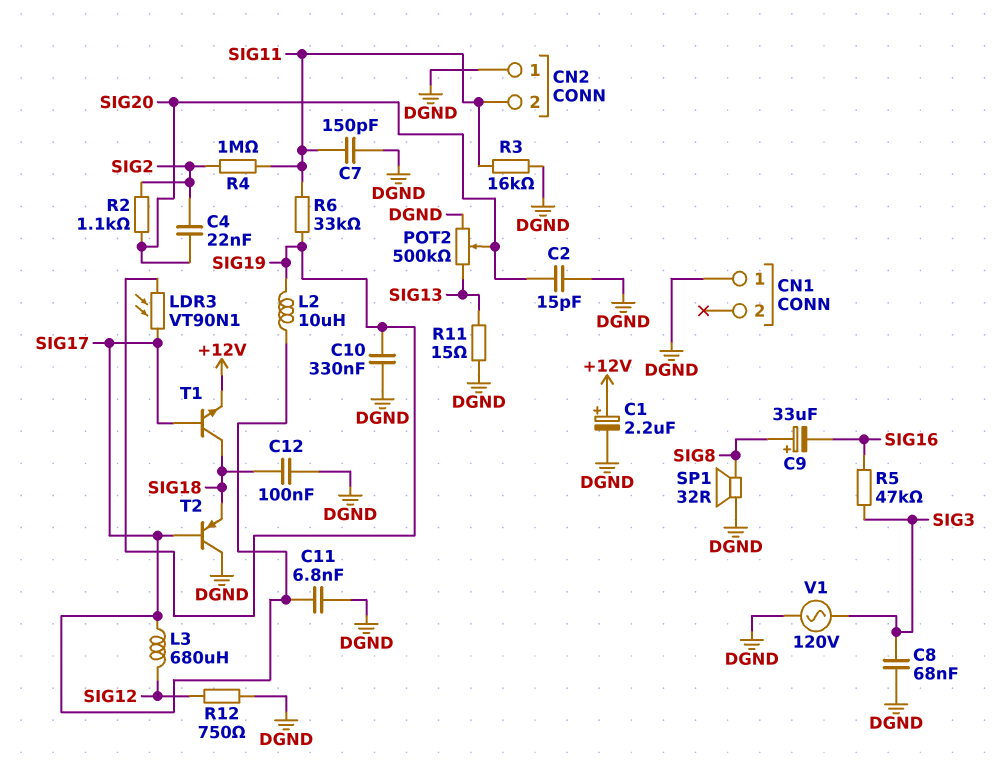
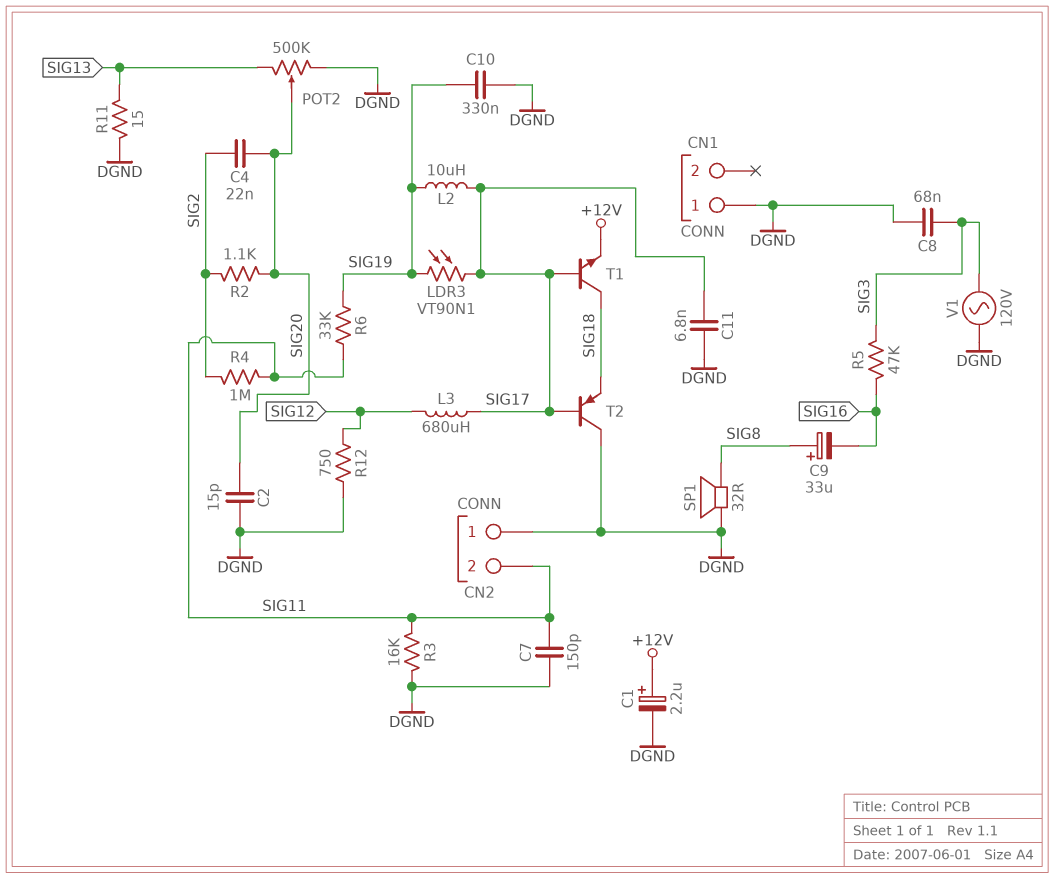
C12: 100nF (DGND, SIG18) -> none

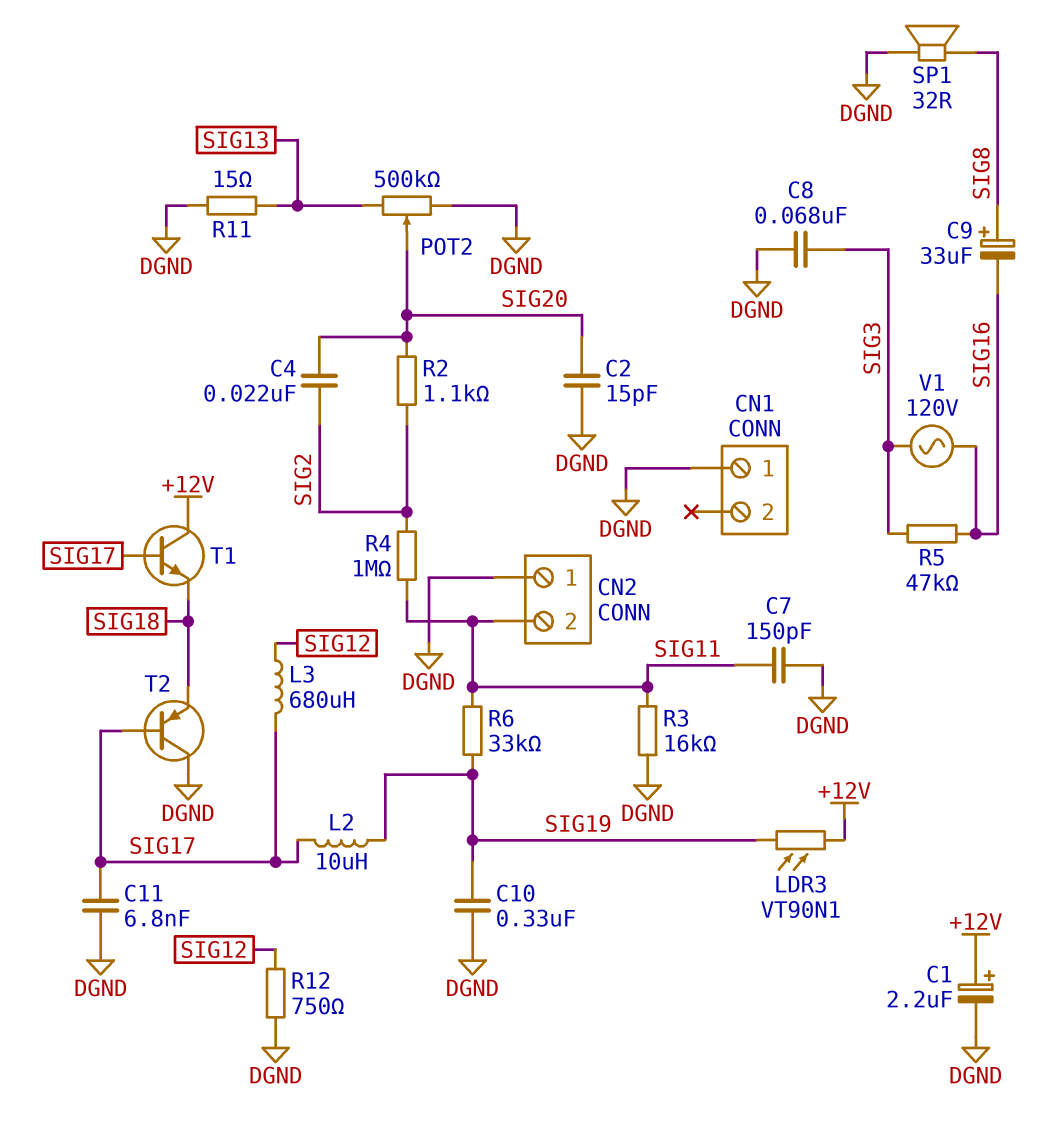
LDR3: VT90N1 (SIG17, SIG19) -> VT90N1 (+12V, SIG19)
T1: NPN (B SIG17, C SIG18, E +12V) -> NPN (B SIG17, C +12V, E SIG18)
V1: AC 120V (DGND, SIG3) -> AC 120V (SIG3, SIG16)

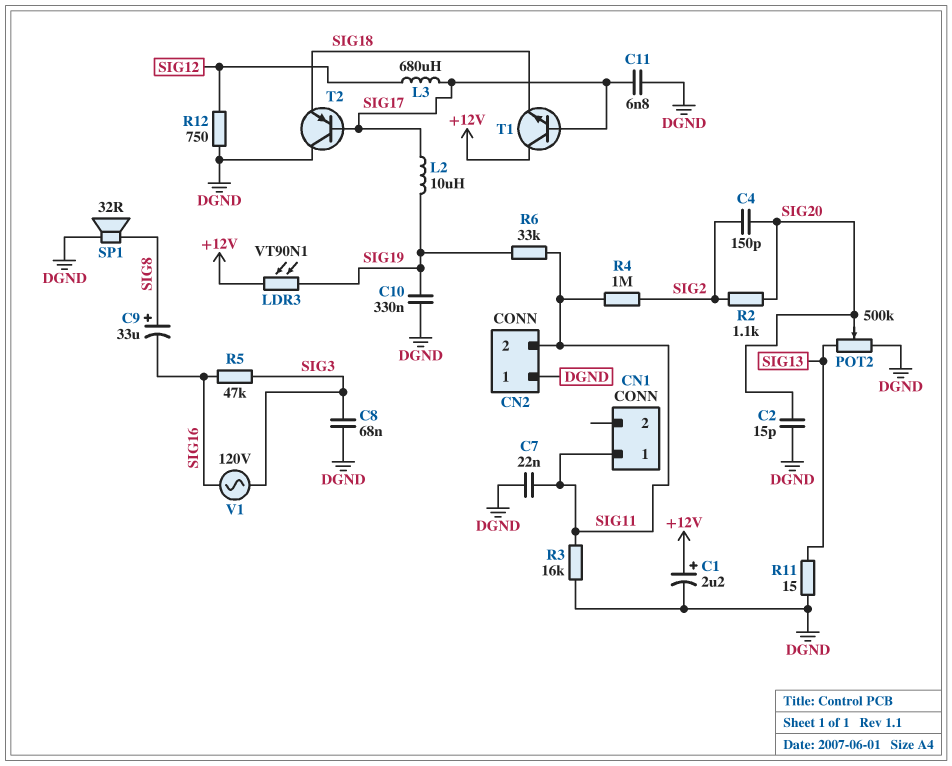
C4: 22nF (SIG2, SIG20) -> 150pF (SIG2, SIG20)
C7: 150pF (DGND, SIG11) -> 22nF (DGND, SIG11)
CN1 pin 1: DGND -> SIG11

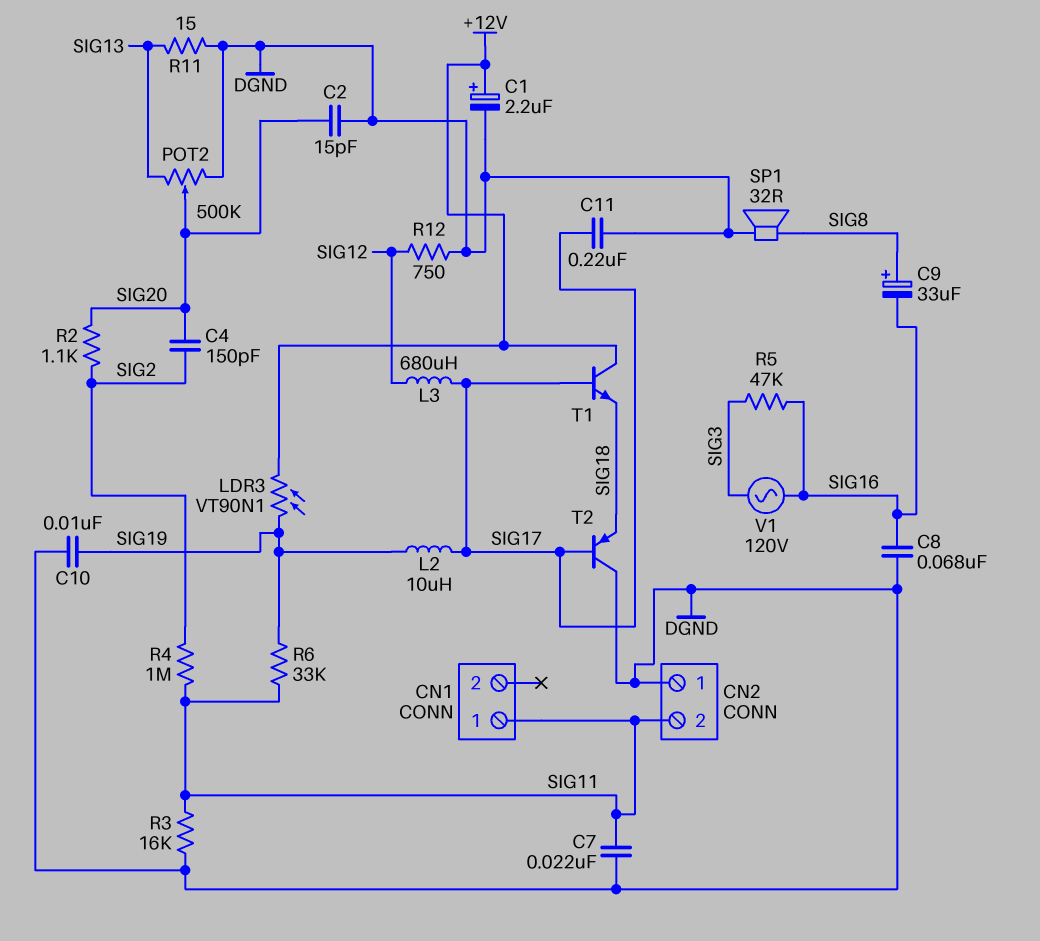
C8: 68nF (DGND, SIG3) -> 68nF (DGND, SIG16)
C10: 330nF (DGND, SIG19) -> 10nF (DGND, SIG19)
C11: 6.8nF (DGND, SIG17) -> 220nF (DGND, SIG17)

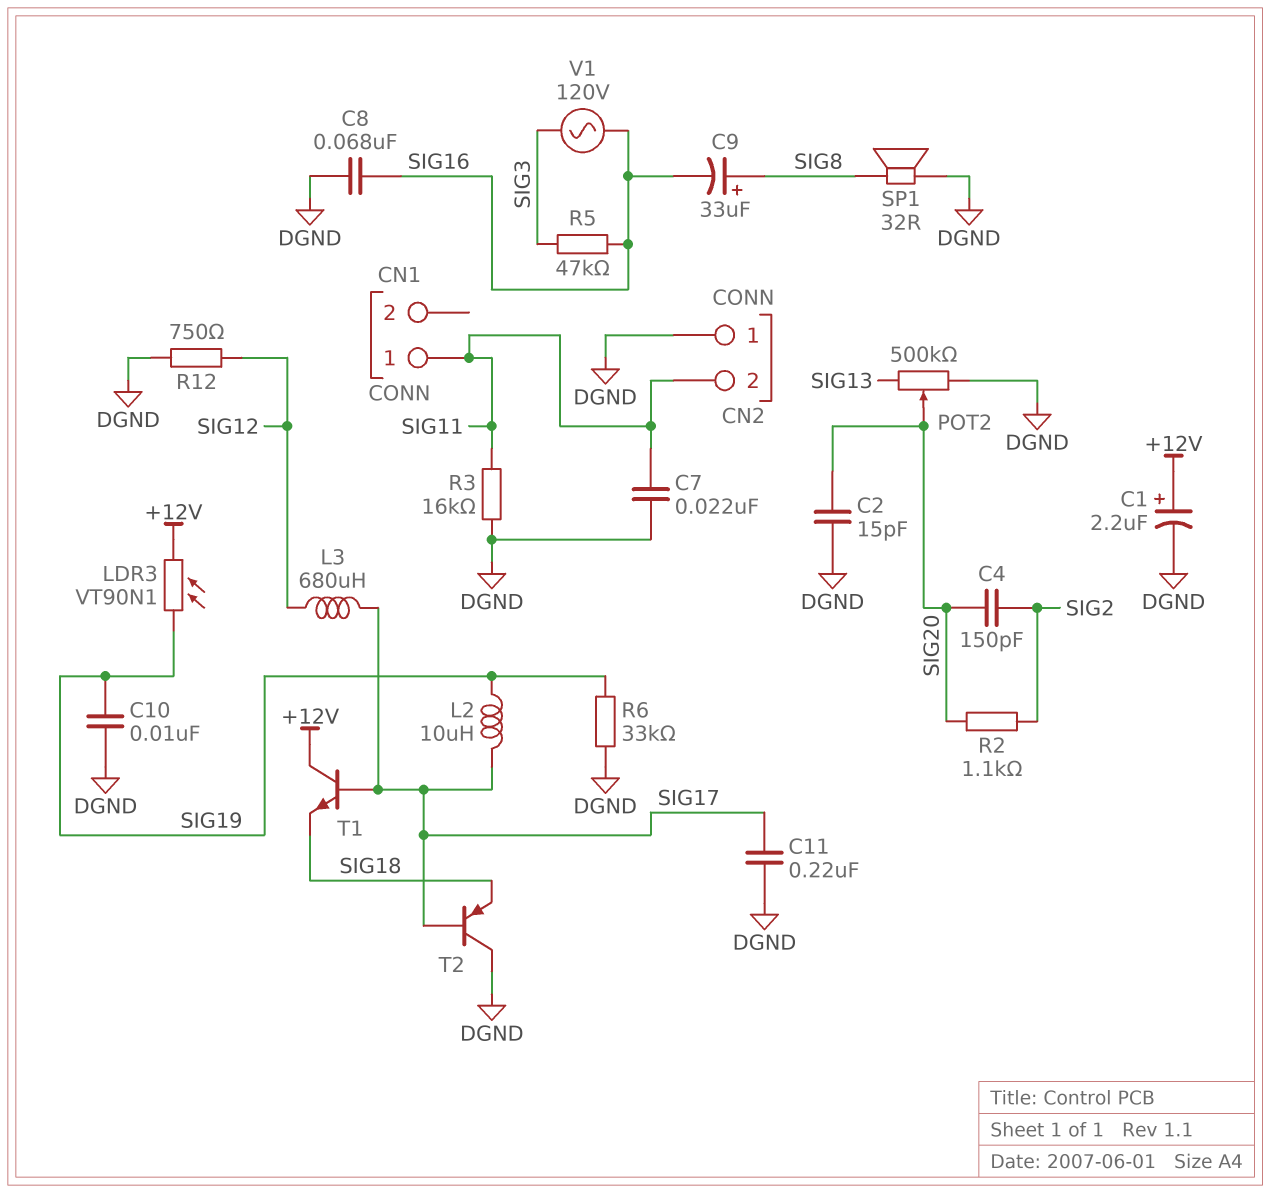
R4: 1M (SIG2, SIG11) -> none
R6: 33k (SIG11, SIG19) -> 33k (DGND, SIG19)
R11: 15 (DGND, SIG13) -> none

